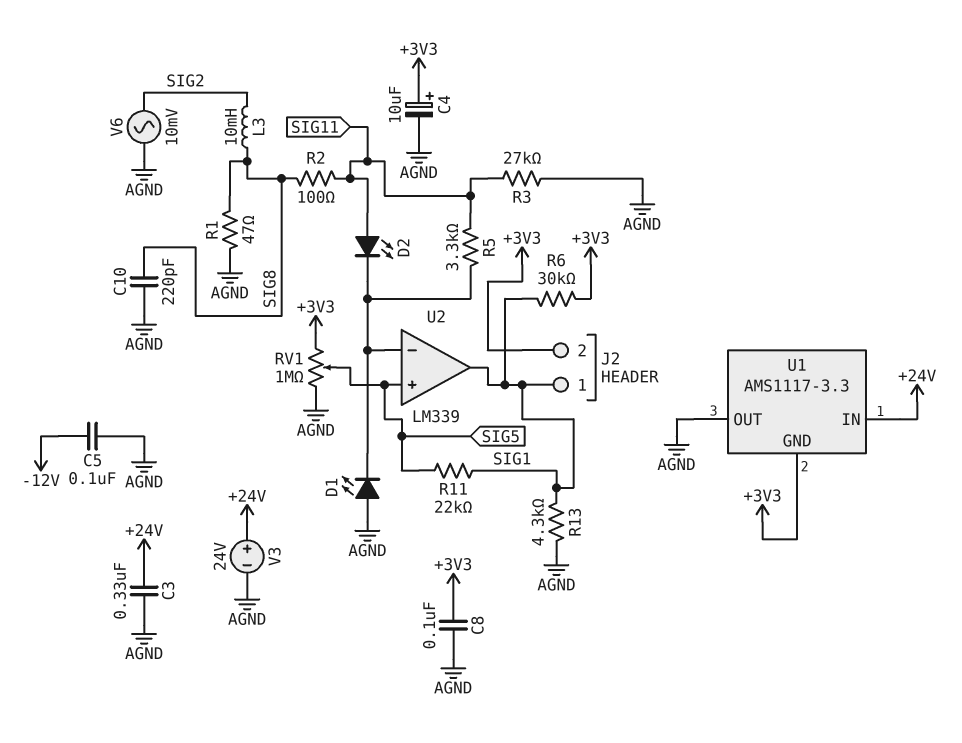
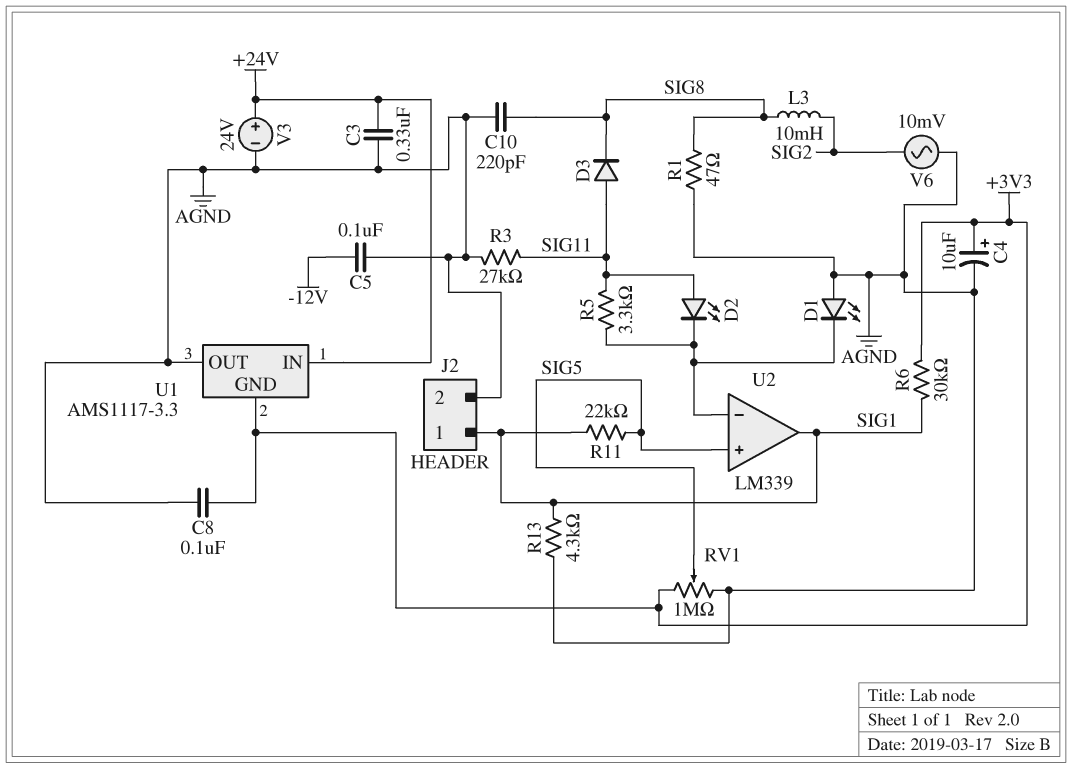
D3: none -> diode (A SIG11, K SIG8)
J2 pin 2: +3V3 -> AGND
R2: 100 (SIG8, SIG11) -> none

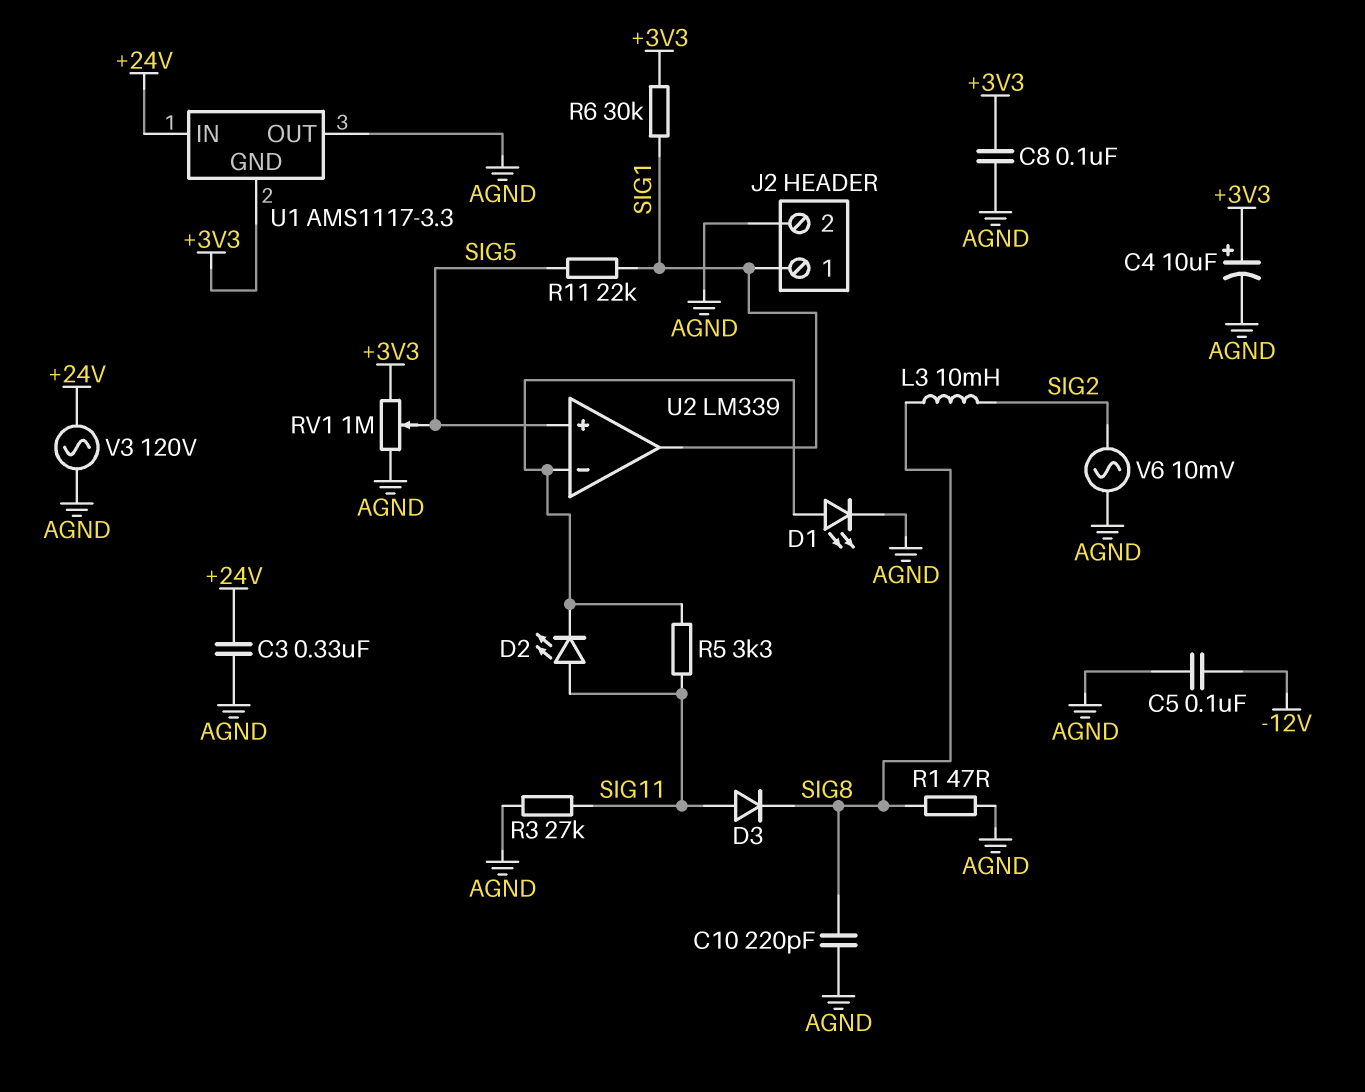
D1: LED (A AGND, K U2/in-) -> LED (A U2/in-, K AGND)
R13: 4.3k (AGND, SIG1) -> none
V3: 24V (plus +24V, minus AGND) -> AC 120V (+24V, AGND)

